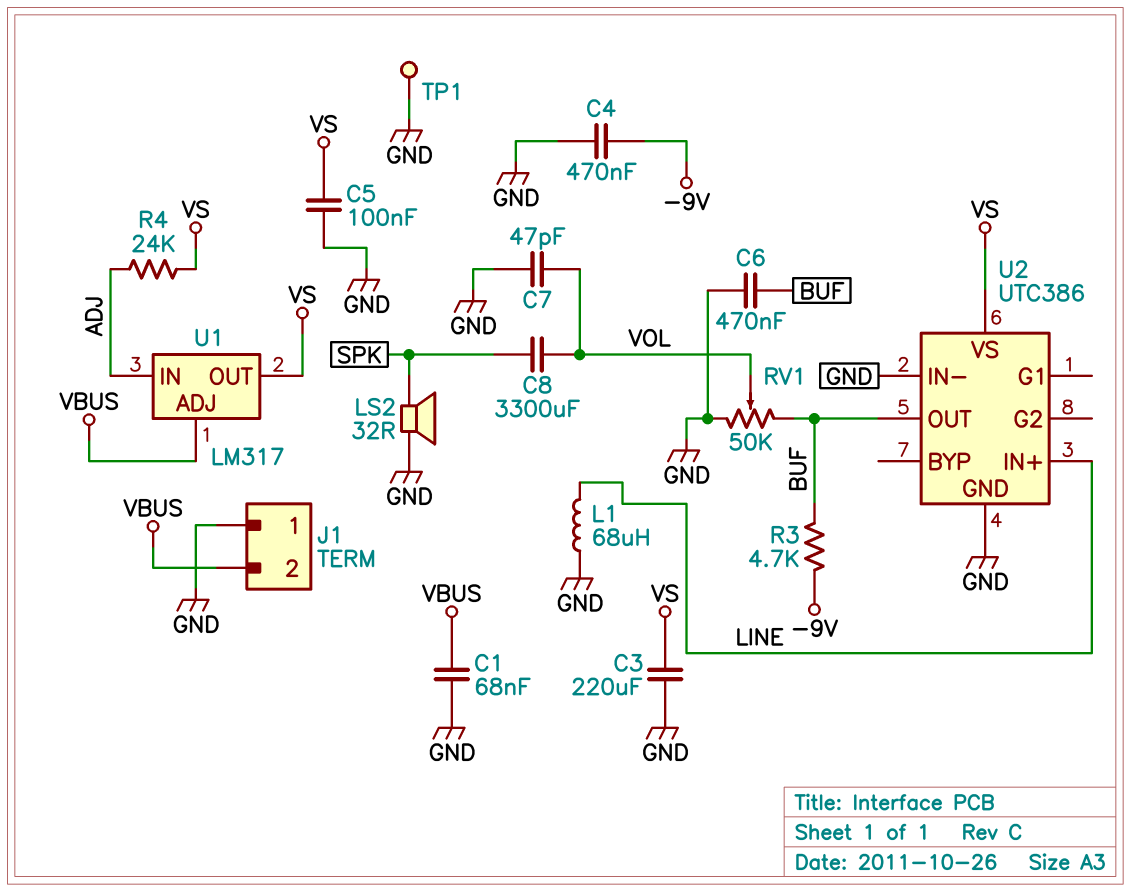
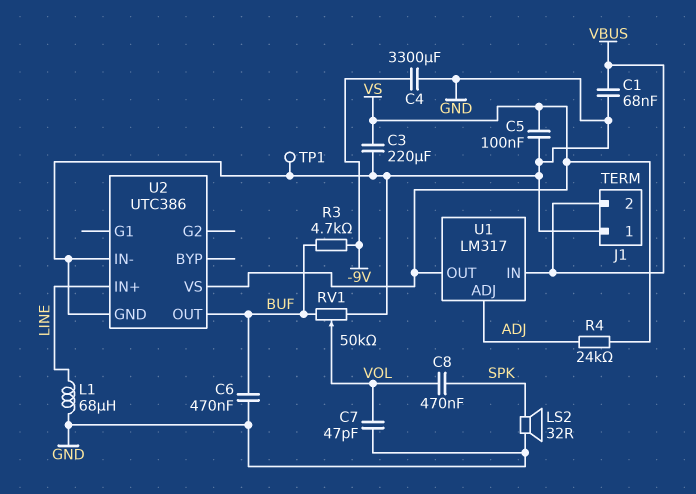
C4: 470nF (-9V, GND) -> 3300uF (-9V, GND)
C8: 3300uF (SPK, VOL) -> 470nF (SPK, VOL)
U1 pin ADJ: VBUS -> ADJ
U1 pin IN: ADJ -> VBUS

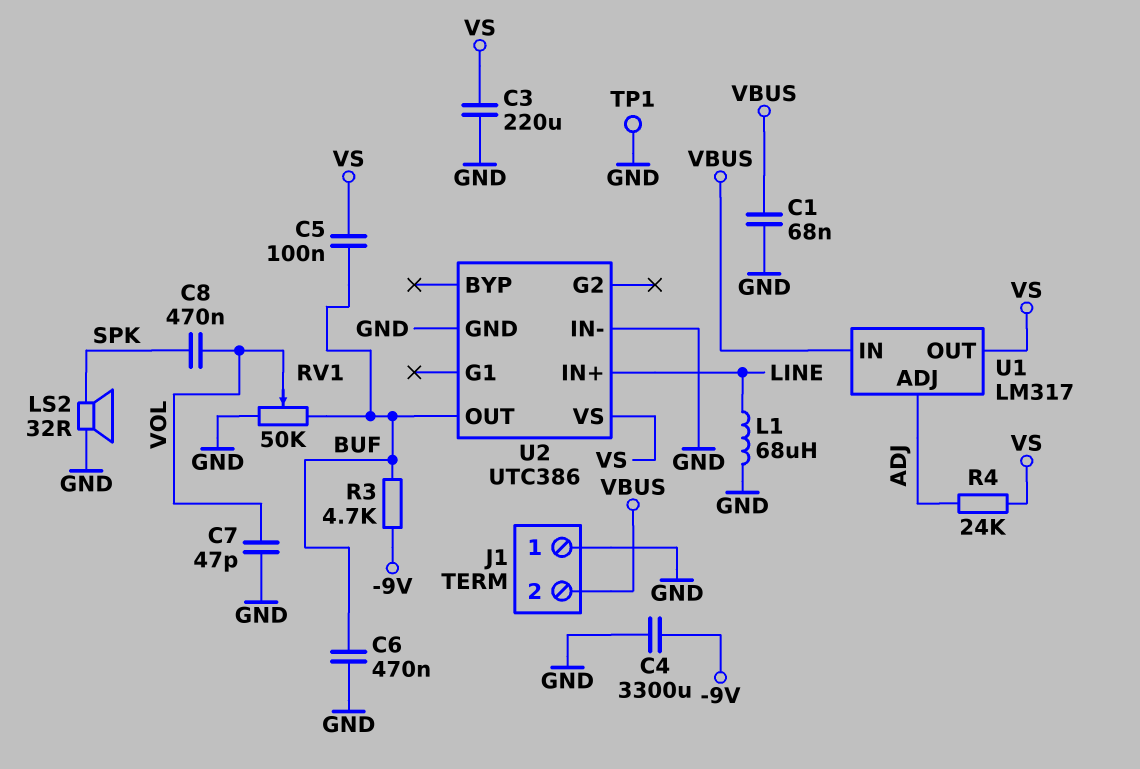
C5: 100nF (GND, VS) -> 100nF (BUF, VS)

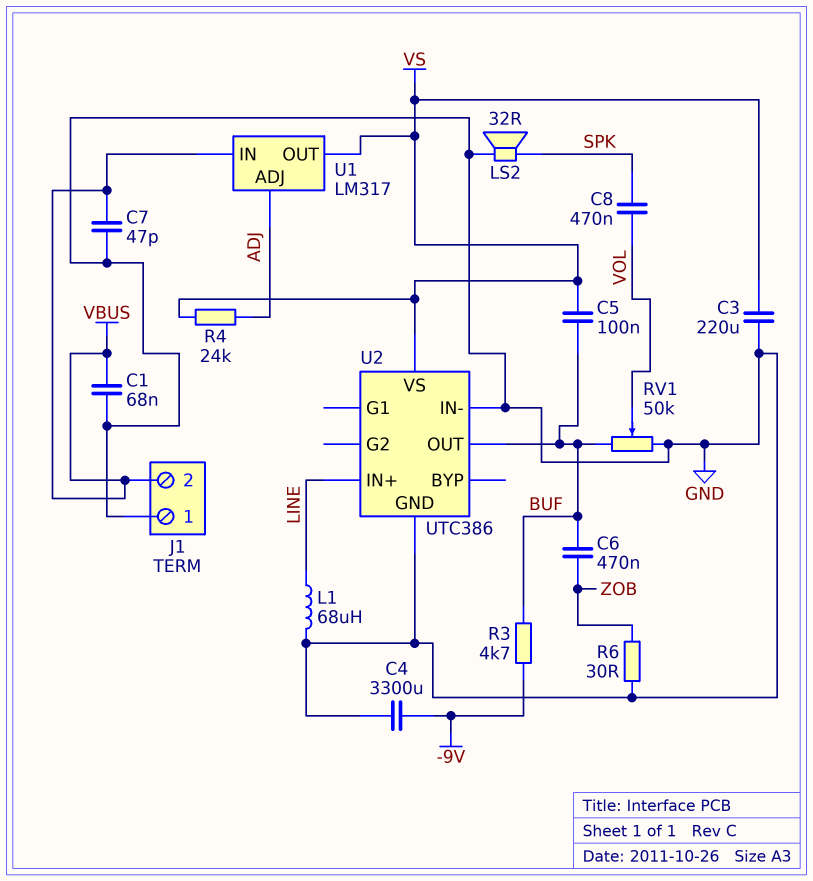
C6: 470nF (BUF, GND) -> 470nF (BUF, ZOB)
C7: 47pF (GND, VOL) -> 47pF (GND, VBUS)
R6: none -> 30 (GND, ZOB)
TP1: test point (GND) -> none

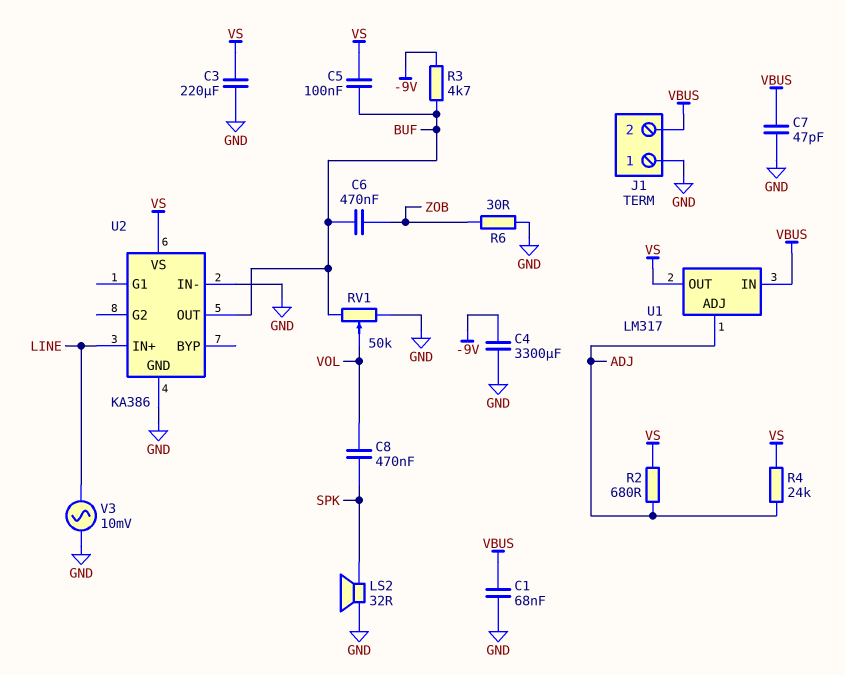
L1: 68uH (GND, LINE) -> none
R2: none -> 680 (ADJ, VS)
U2: UTC386 -> KA386
V3: none -> AC 10mV (GND, LINE)

